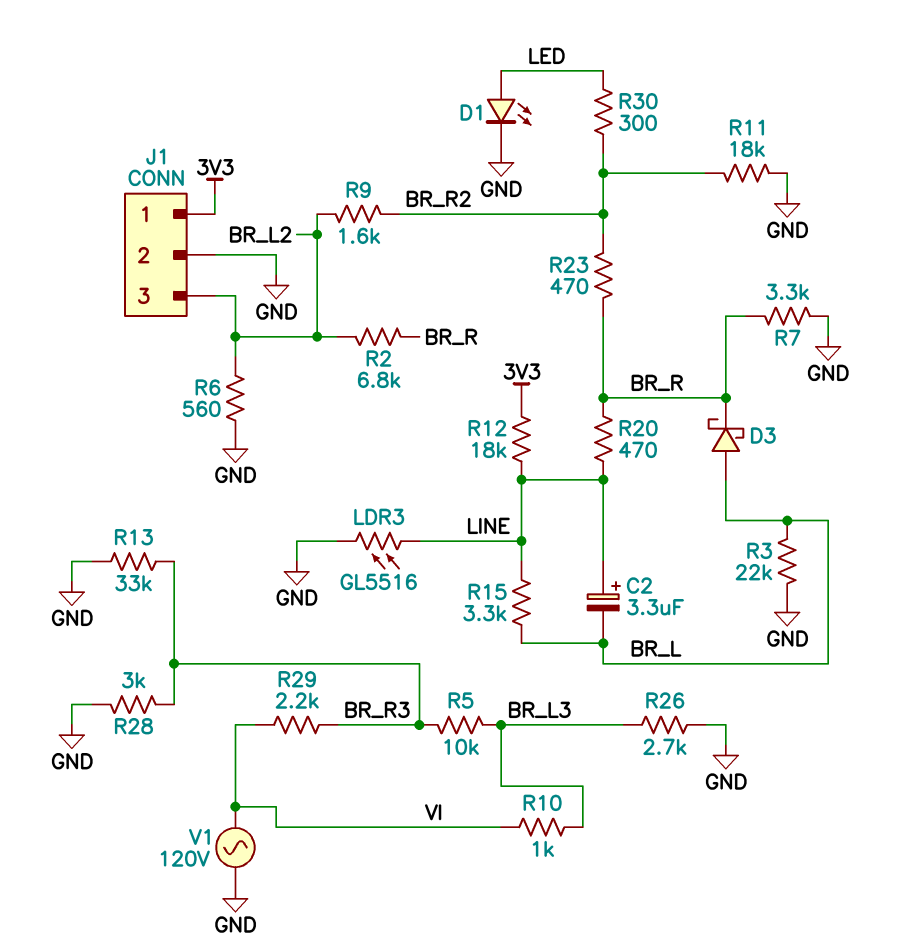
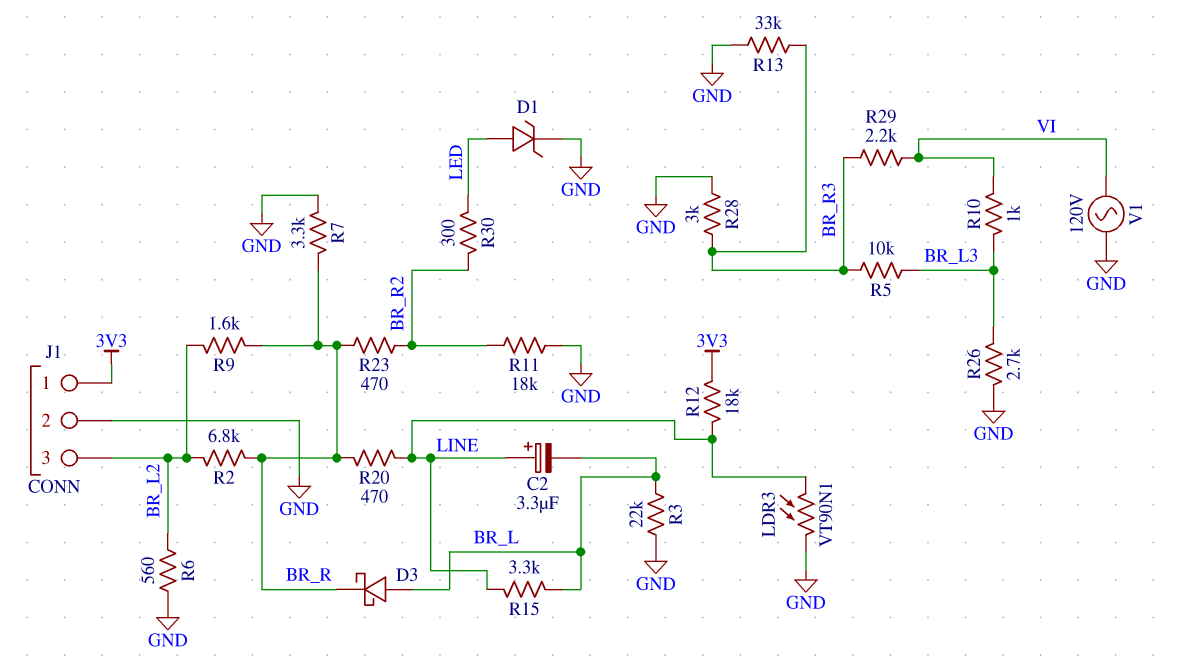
D1: LED (A LED, K GND) -> zener (A LED, K GND)
LDR3: GL5516 (GND, LINE) -> VT90N1 (GND, LINE)
R9: 1.6k (BR_L2, BR_R2) -> 1.6k (BR_L2, BR_R)

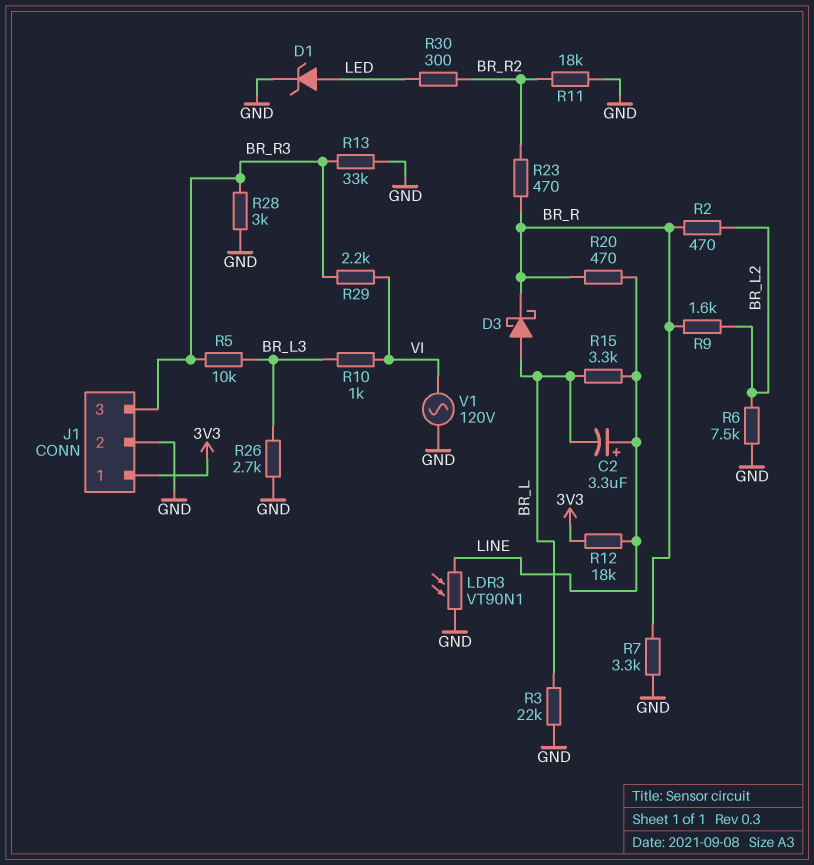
J1 pin 3: BR_L2 -> BR_R3
R2: 6.8k (BR_L2, BR_R) -> 470 (BR_L2, BR_R)
R6: 560 (BR_L2, GND) -> 7.5k (BR_L2, GND)

